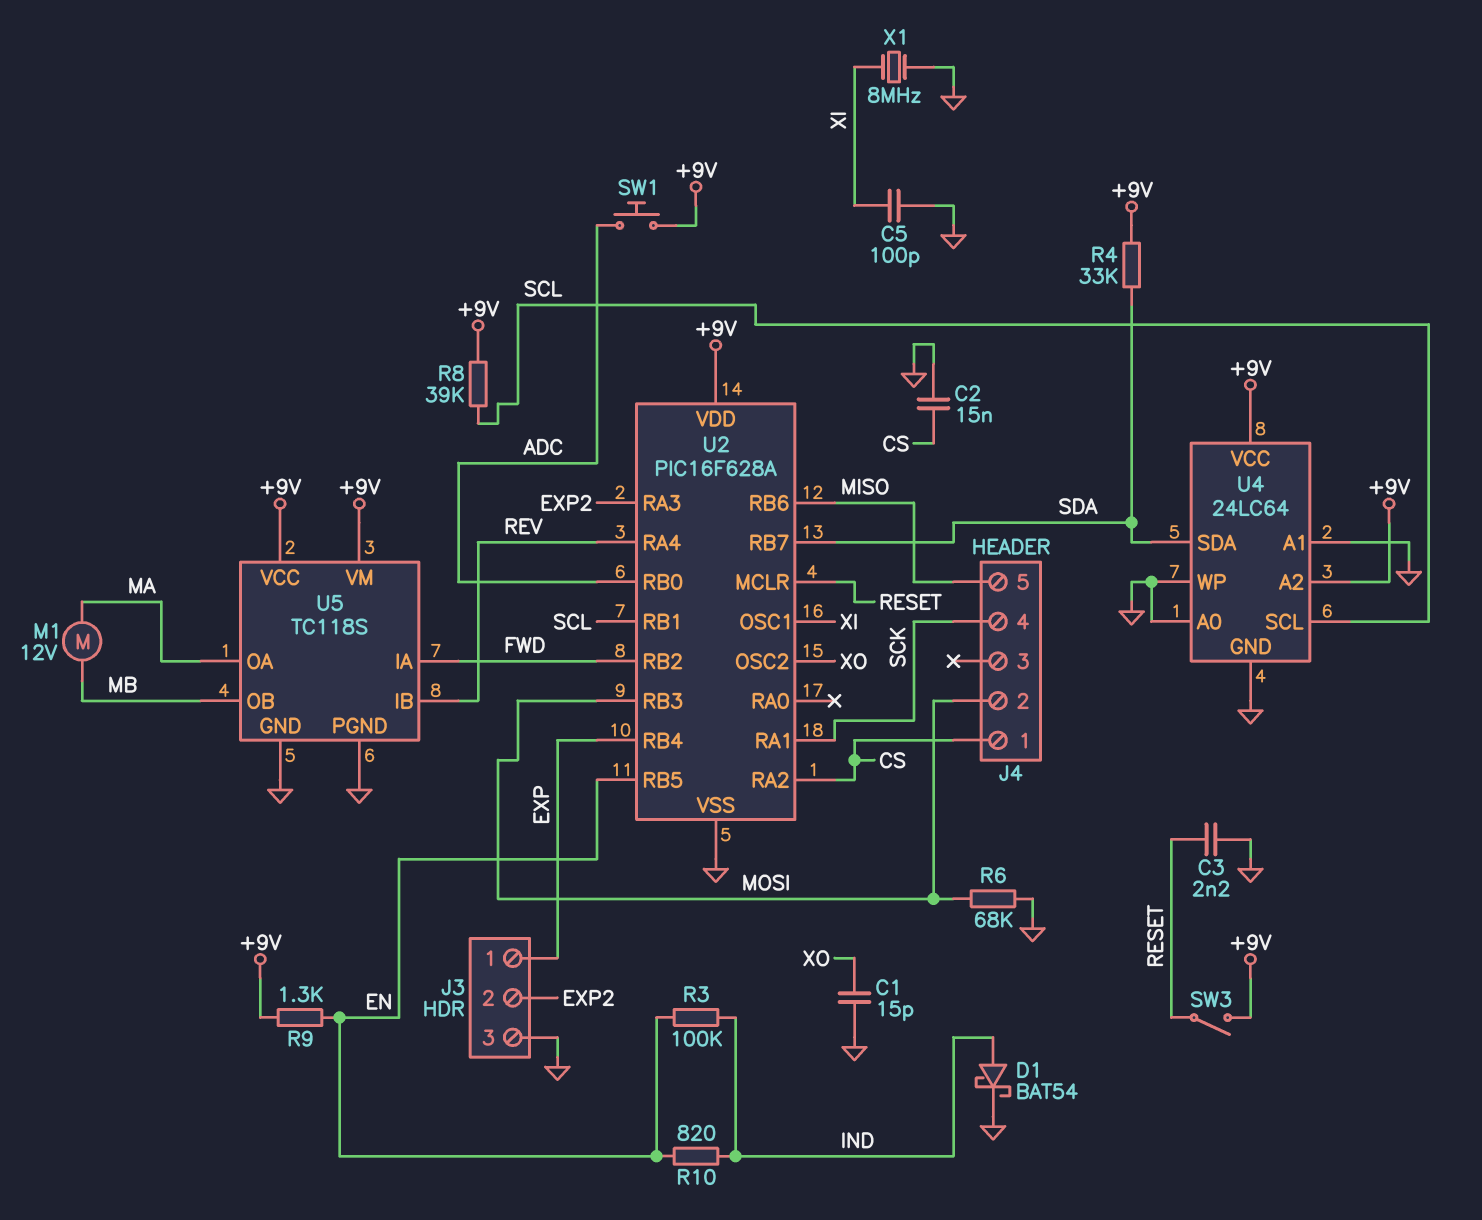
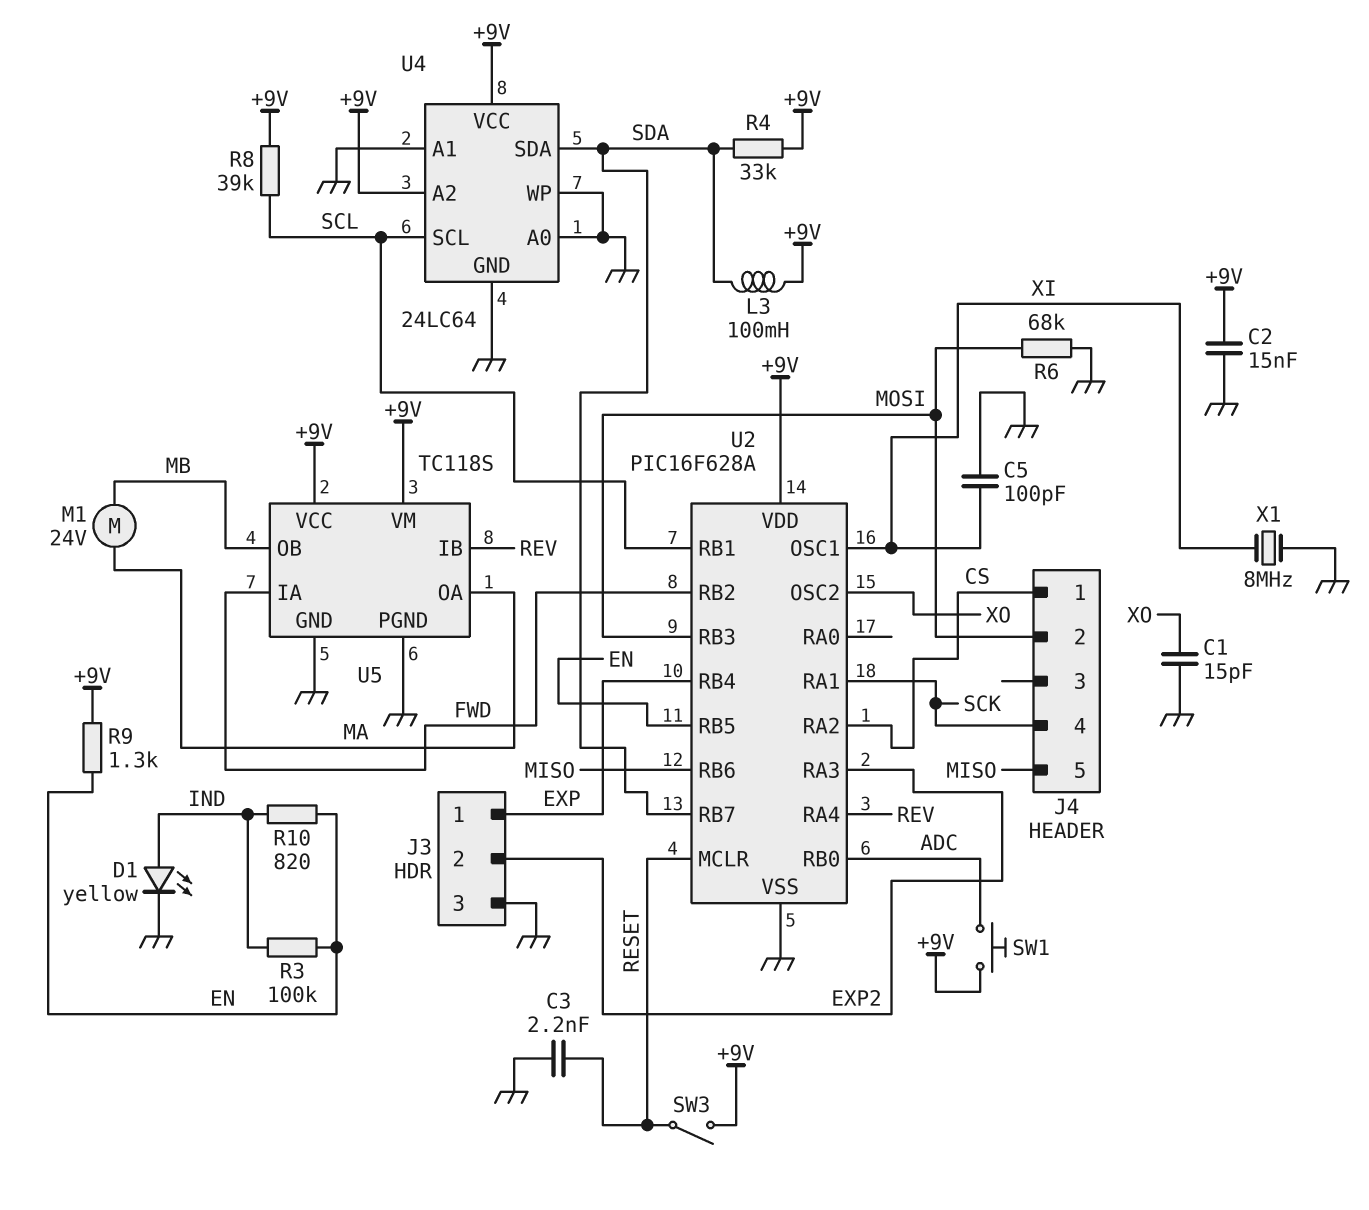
C2: 15nF (CS, GND) -> 15nF (+9V, GND)
D1: schottky BAT54 (A IND, K GND) -> LED yellow (A IND, K GND)
L3: none -> 100mH (+9V, SDA)
M1: motor 12V (MA, MB) -> motor 24V (MA, MB)

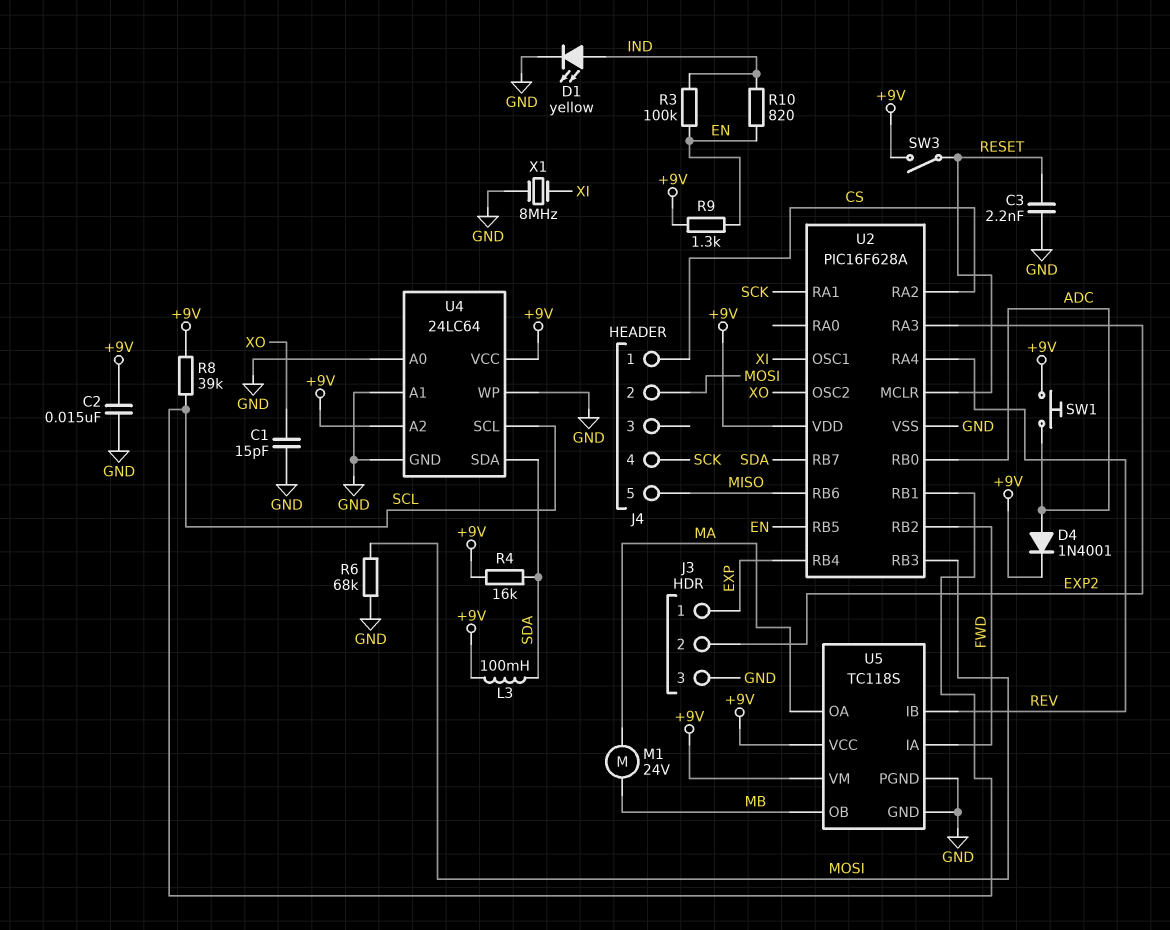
C5: 100pF (GND, XI) -> none
D4: none -> diode 1N4001 (A ADC, K +9V)
R4: 33k (+9V, SDA) -> 16k (+9V, SDA)

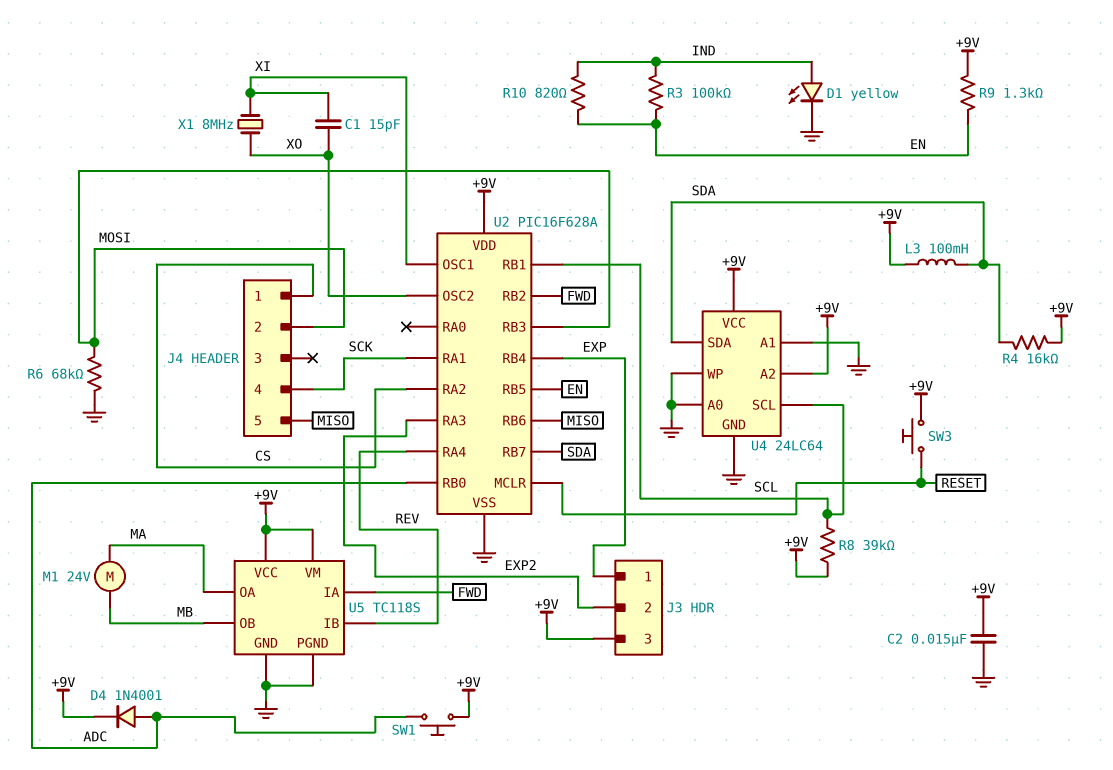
C1: 15pF (GND, XO) -> 15pF (XI, XO)
C3: 2.2nF (GND, RESET) -> none
J3 pin 3: GND -> +9V
SW3: switch (+9V, RESET) -> button (+9V, RESET)
X1: 8MHz (GND, XI) -> 8MHz (XI, XO)

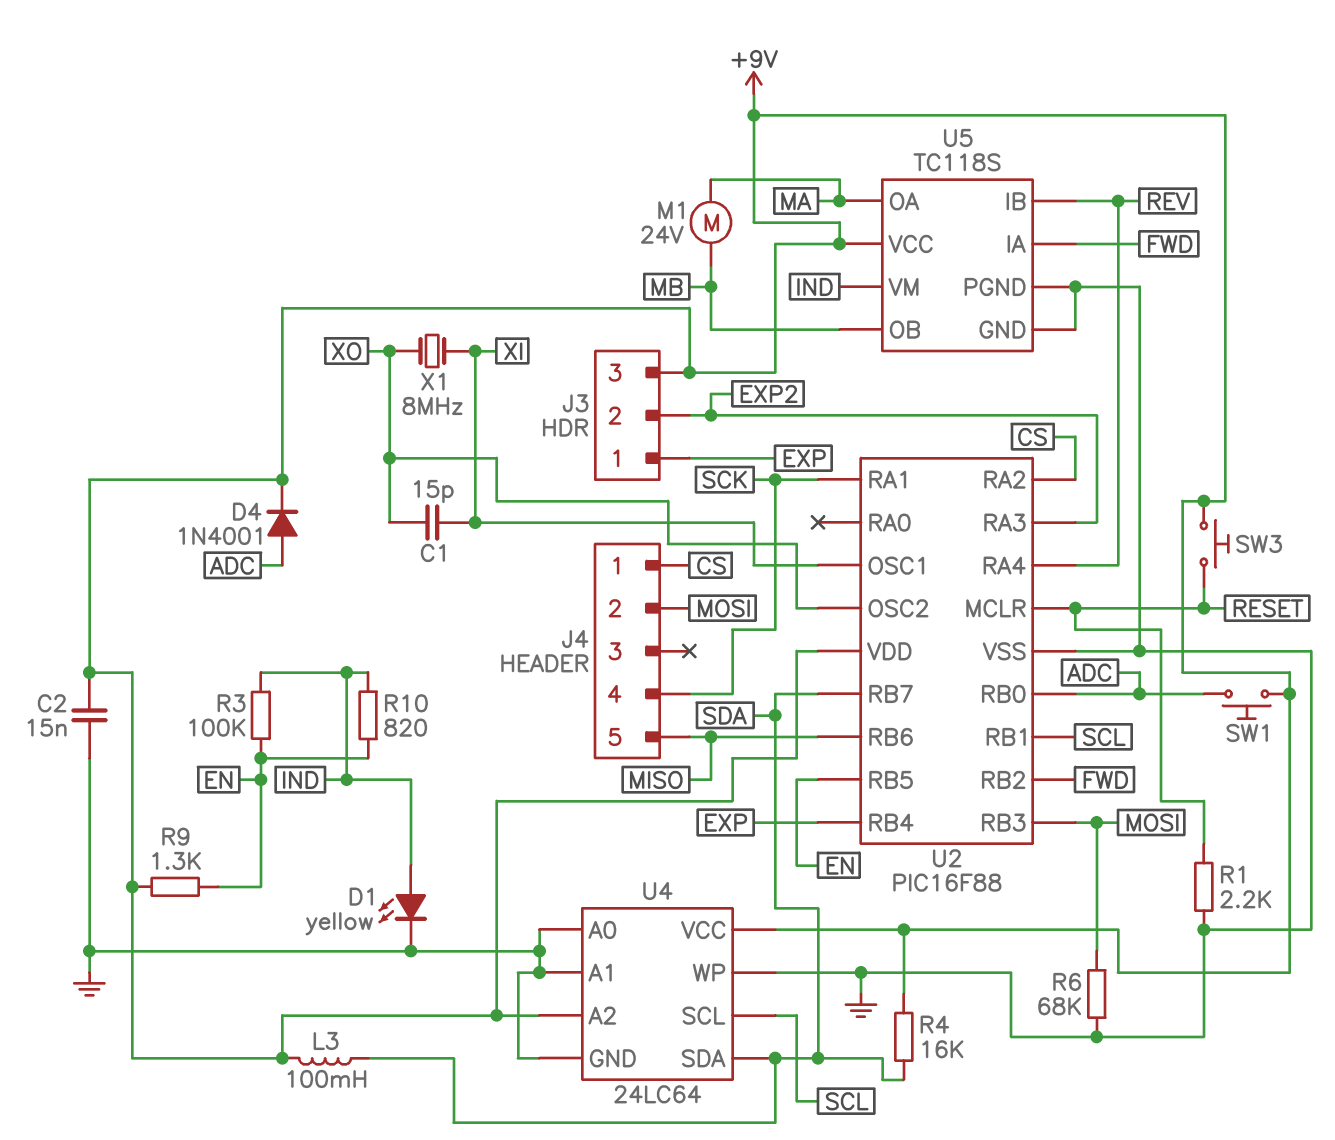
R1: none -> 2.2k (GND, RESET)
R8: 39k (+9V, SCL) -> none
U2: PIC16F628A -> PIC16F88
U5 pin VM: +9V -> IND

